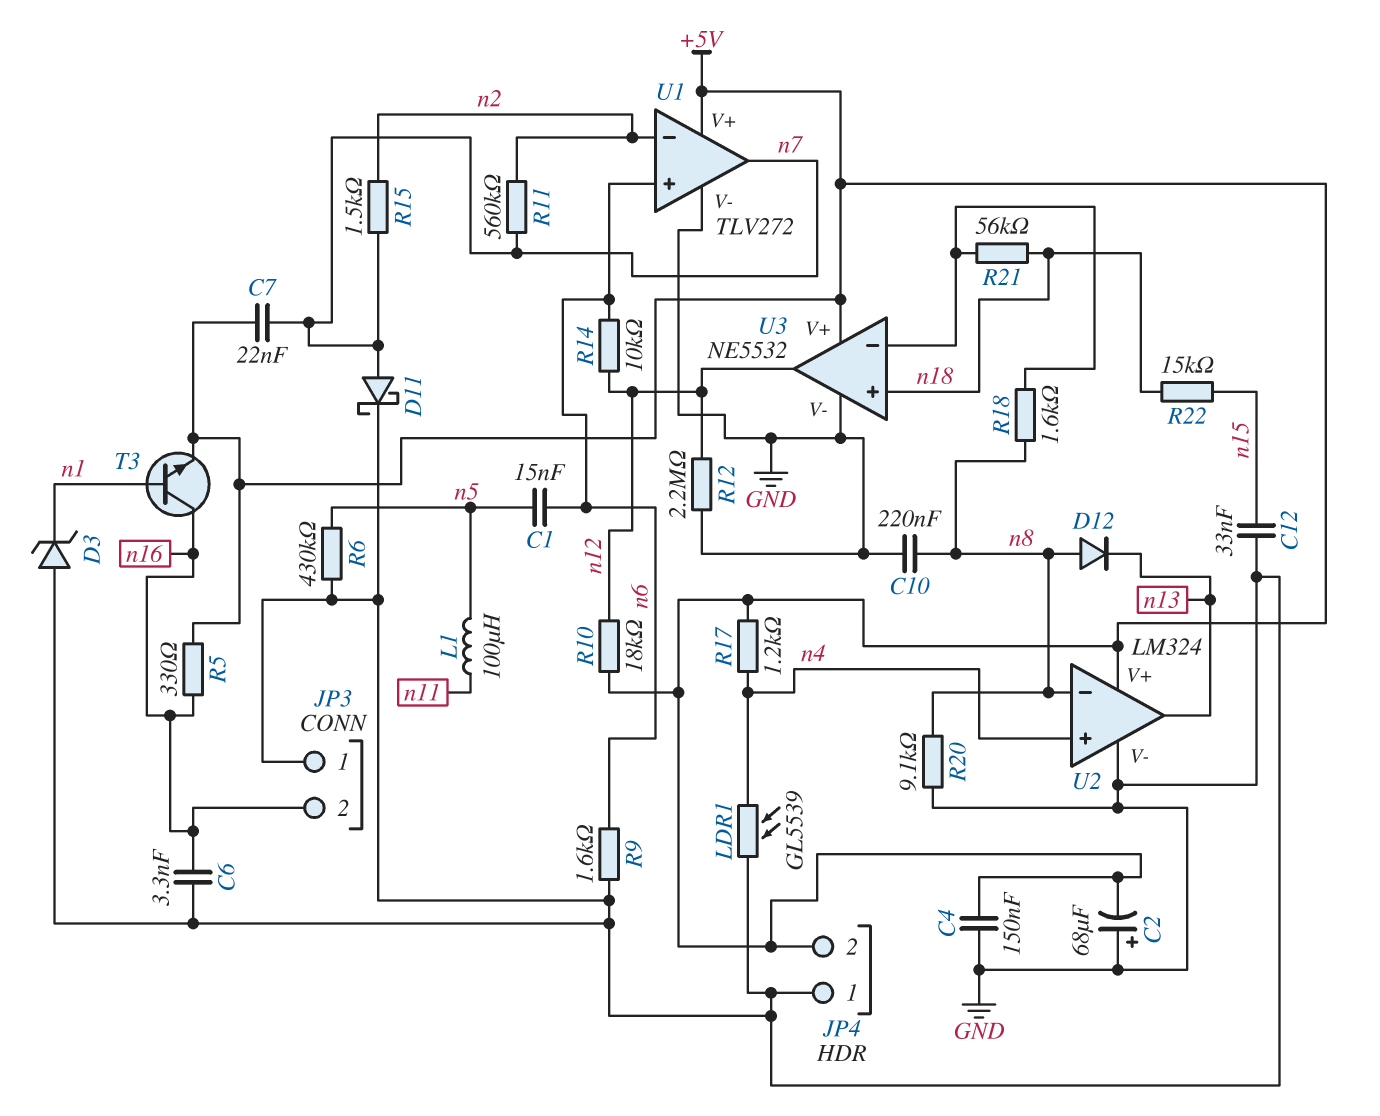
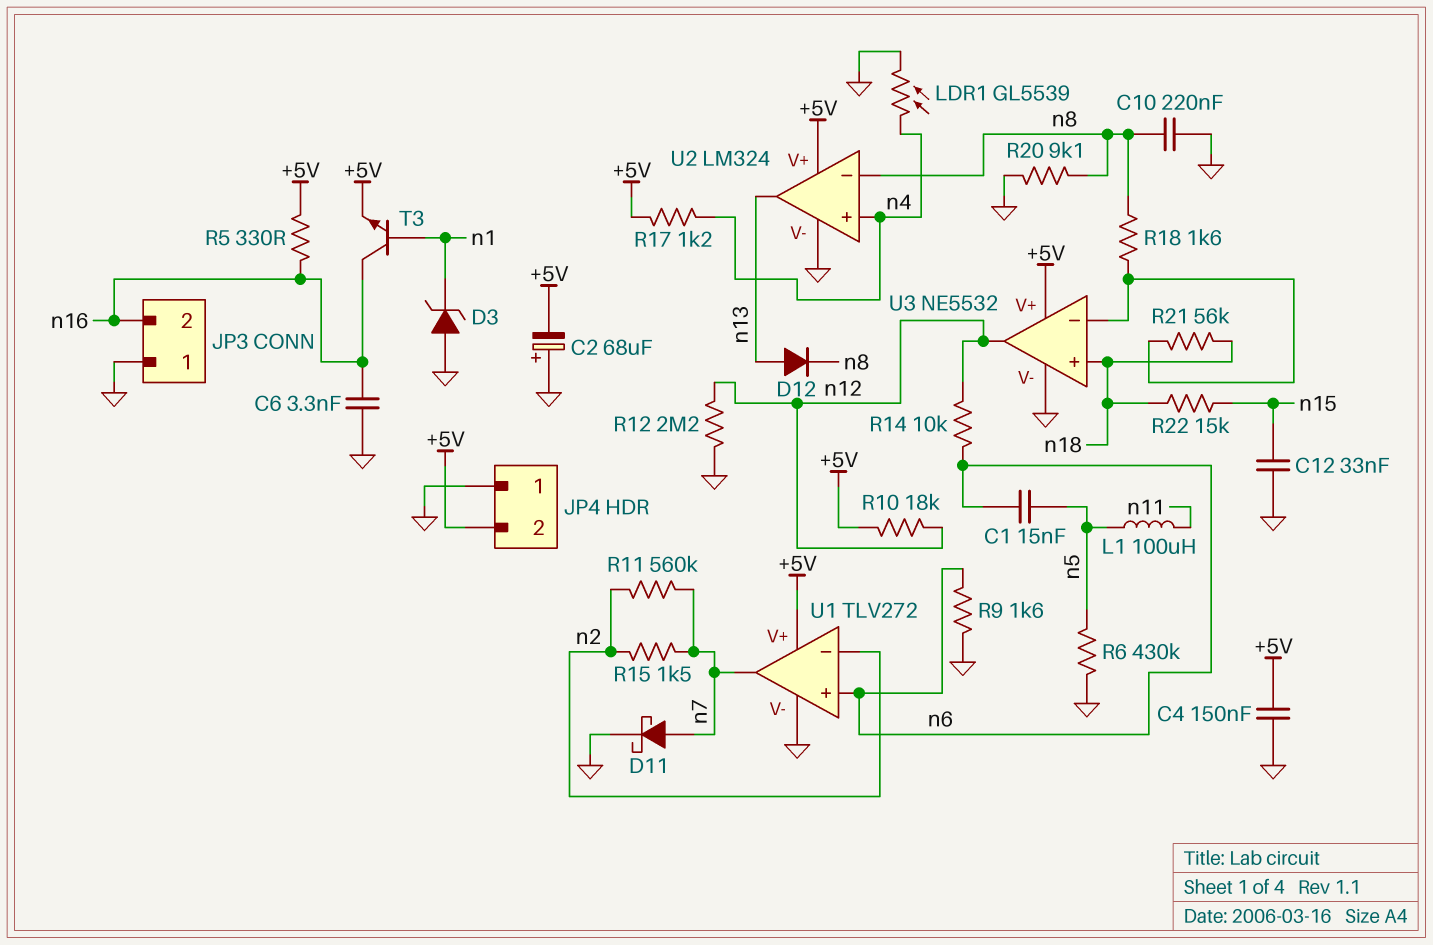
C7: 22nF (+5V, n7) -> none
D12: diode (A n8, K n13) -> diode (A n13, K n8)

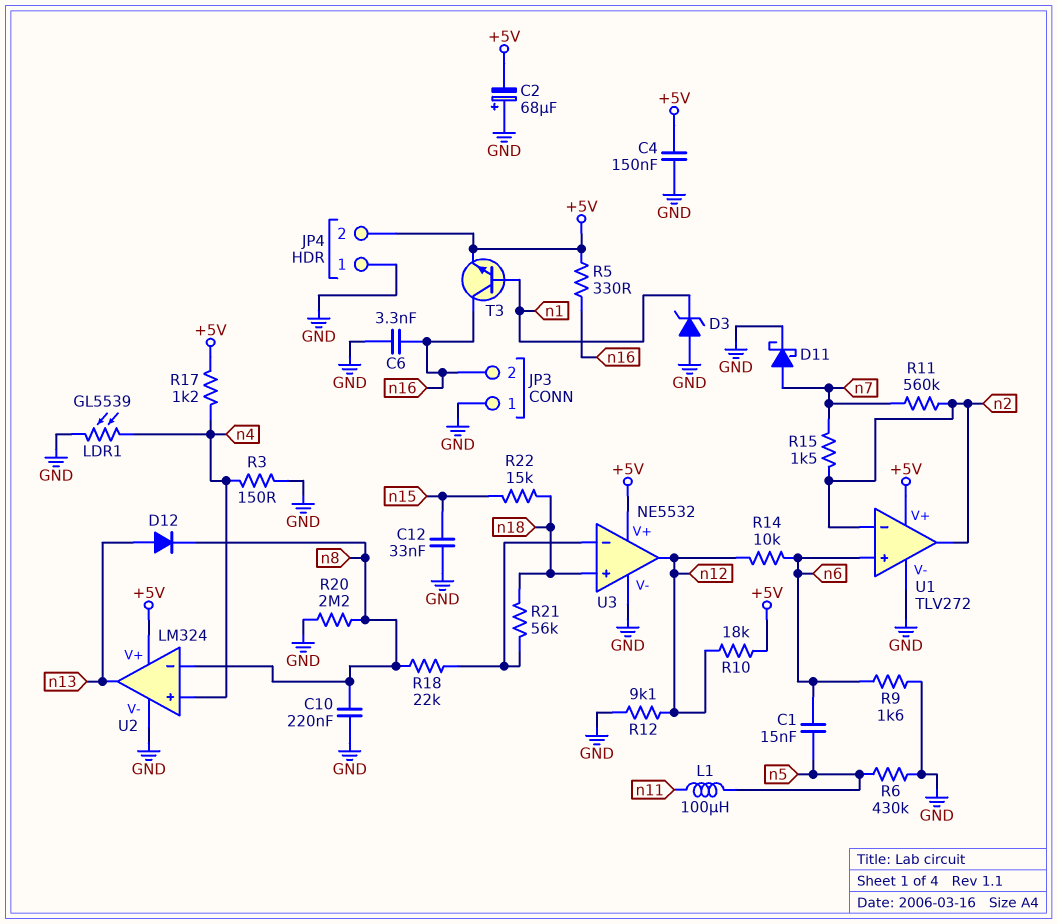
R3: none -> 150 (GND, n4)
R12: 2.2M (GND, n12) -> 9.1k (GND, n12)
R18: 1.6k (U3/in-, n8) -> 22k (U3/in-, n8)
R20: 9.1k (GND, n8) -> 2.2M (GND, n8)
U1 pin out: n7 -> n2

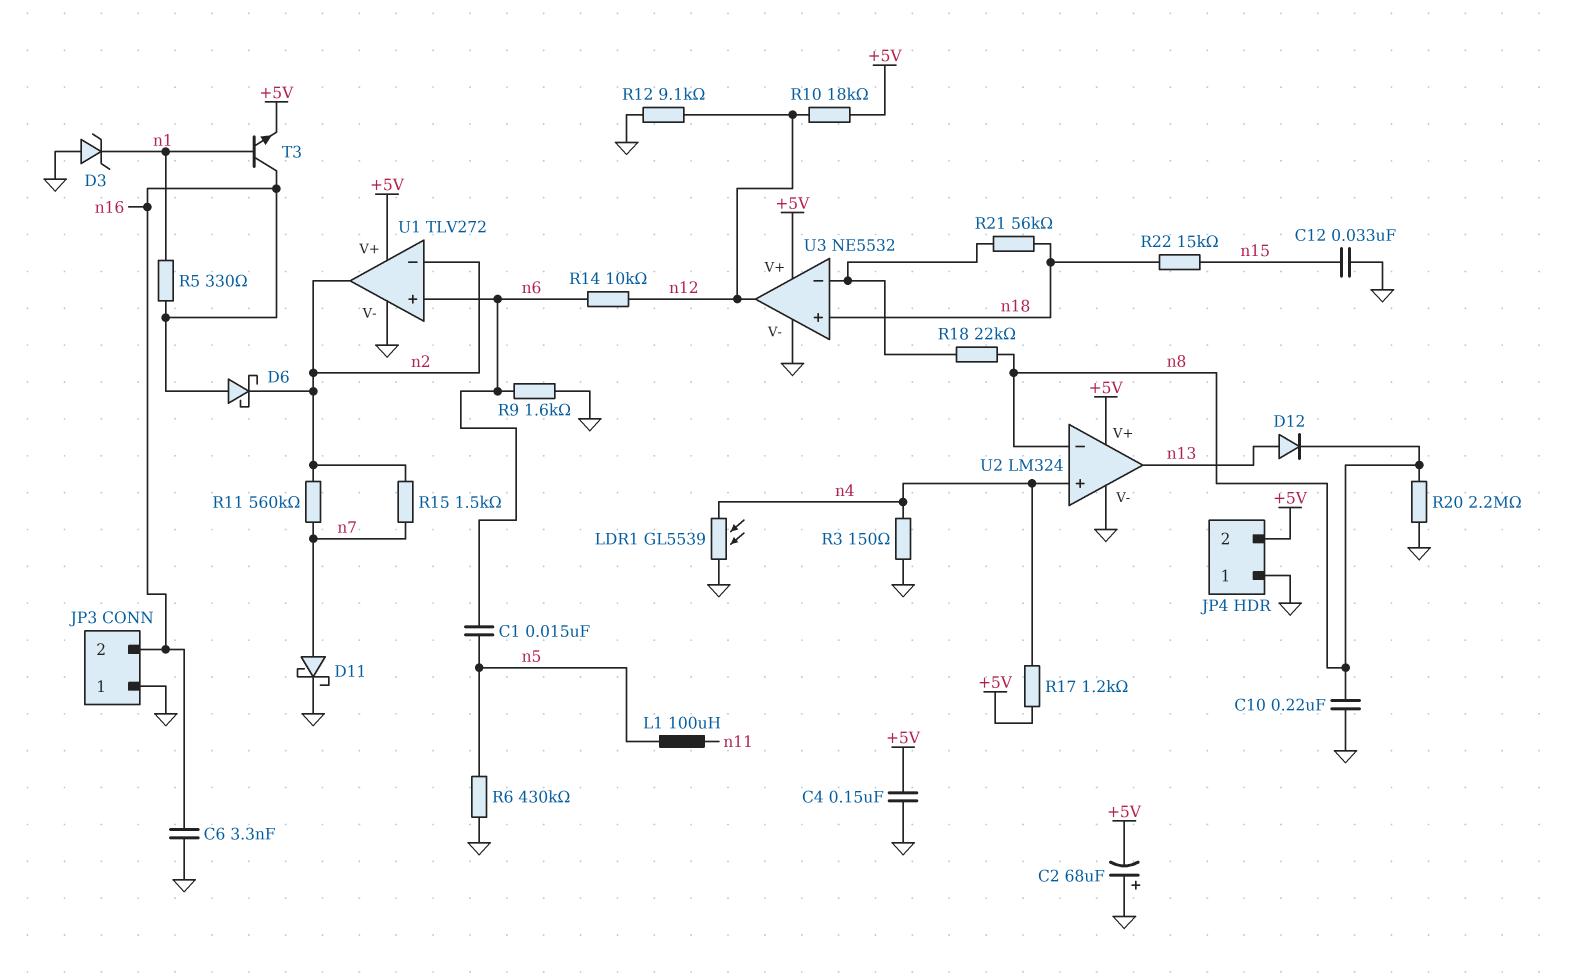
D6: none -> schottky (A n16, K n2)
R5: 330 (+5V, n16) -> 330 (n1, n16)

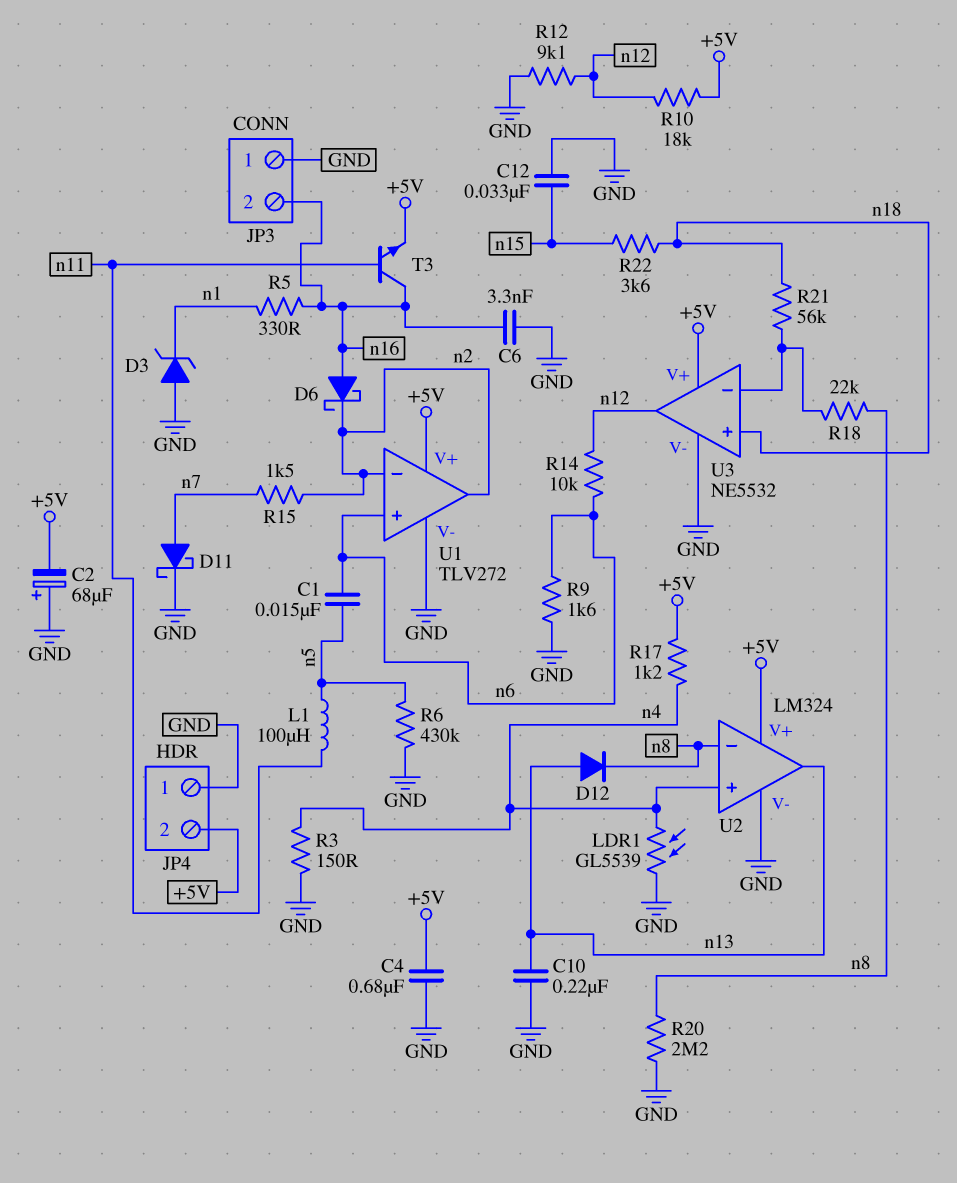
C4: 150nF (+5V, GND) -> 680nF (+5V, GND)
C10: 220nF (GND, n8) -> 220nF (GND, n13)
R11: 560k (n2, n7) -> none
R22: 15k (n15, n18) -> 3.6k (n15, n18)
T3: NPN (B n1, C n16, E +5V) -> NPN (B n11, C n16, E +5V)

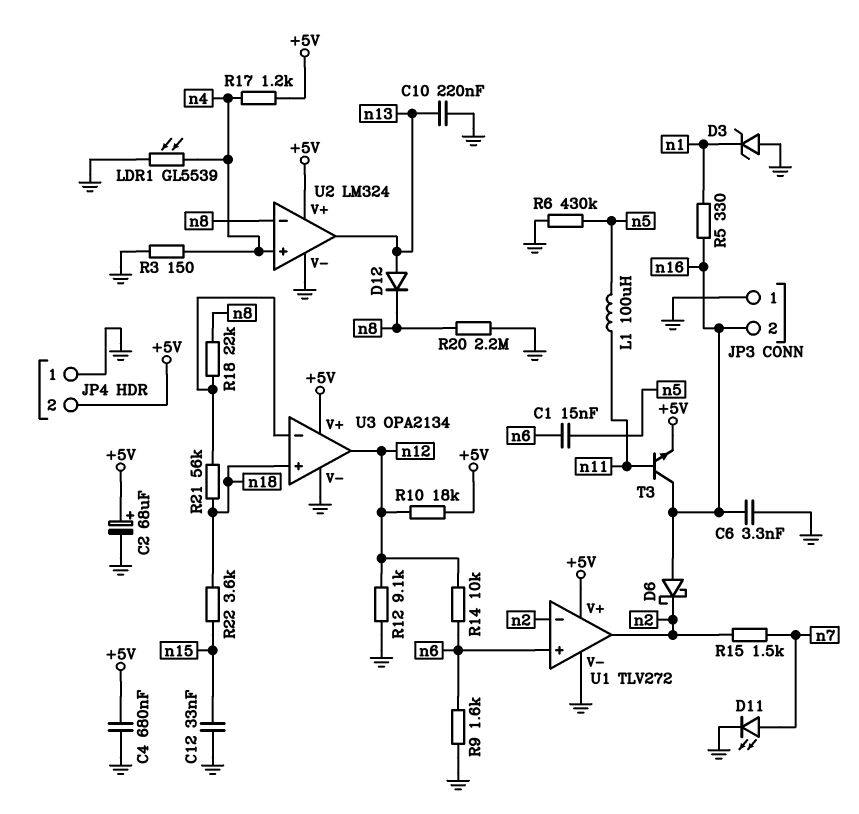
C2: 68uF (plus GND, minus +5V) -> 68uF (plus +5V, minus GND)
D11: schottky (A n7, K GND) -> LED (A n7, K GND)
U3: NE5532 -> OPA2134

